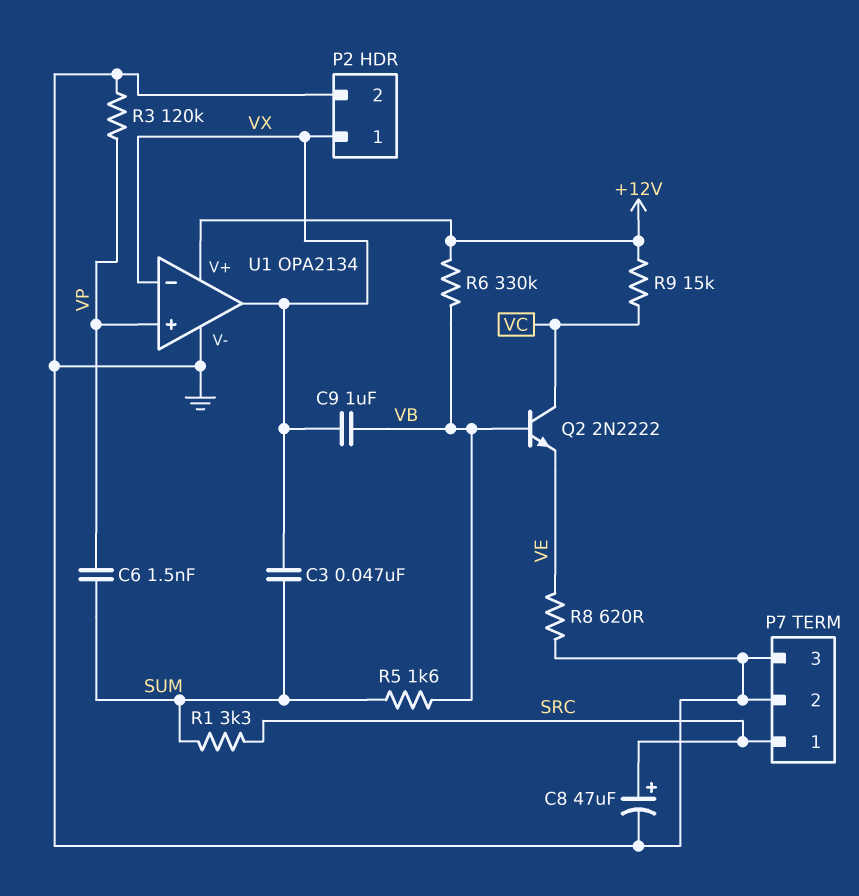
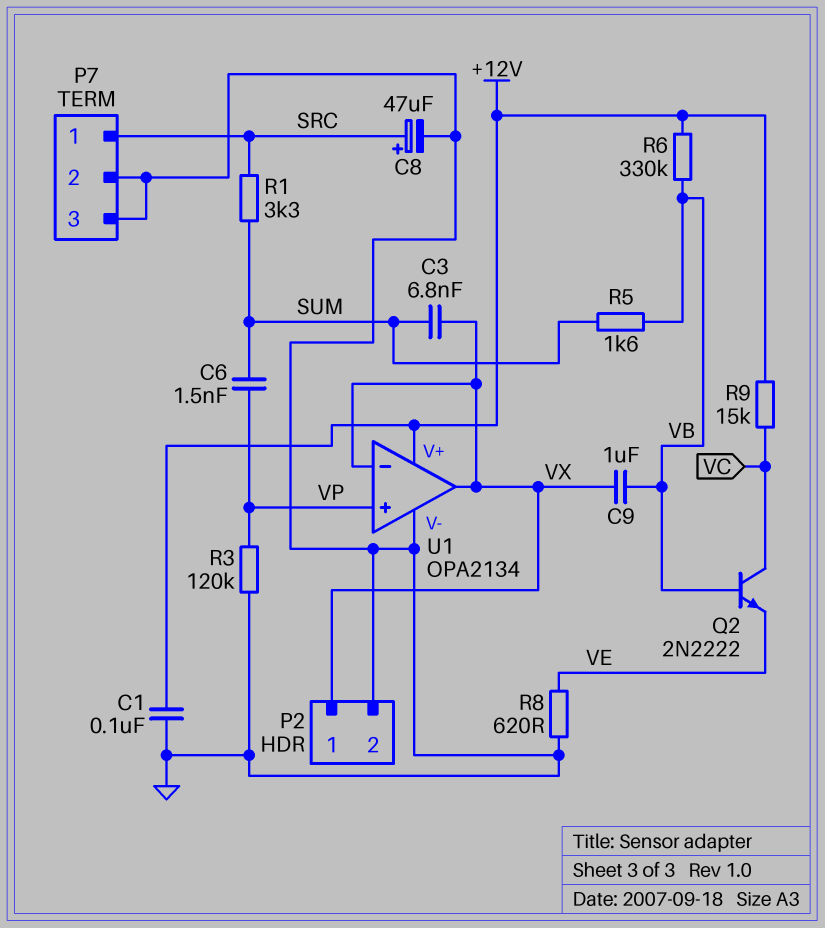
C1: none -> 100nF (+12V, GND)
C3: 47nF (SUM, VX) -> 6.8nF (SUM, VX)

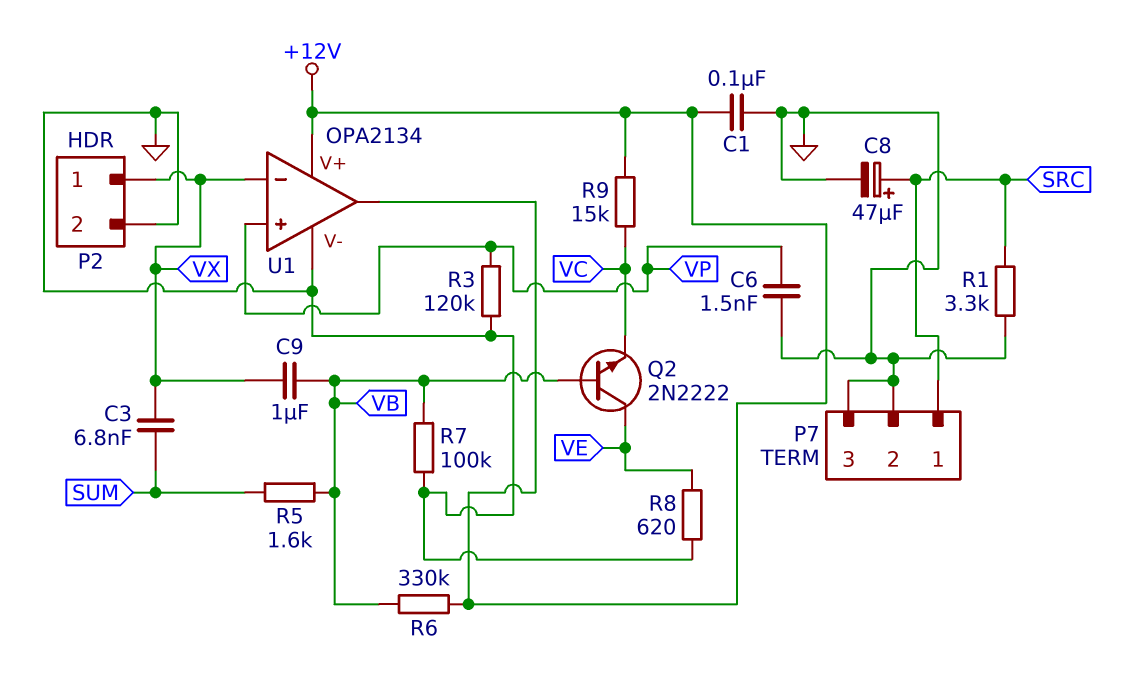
C6: 1.5nF (SUM, VP) -> 1.5nF (GND, VP)
Q2: NPN 2N2222 (B VB, C VC, E VE) -> NPN 2N2222 (B VB, C VE, E VC)
R1: 3.3k (SRC, SUM) -> 3.3k (GND, SRC)
R7: none -> 100k (GND, VB)
U1 pin out: VX -> +12V

